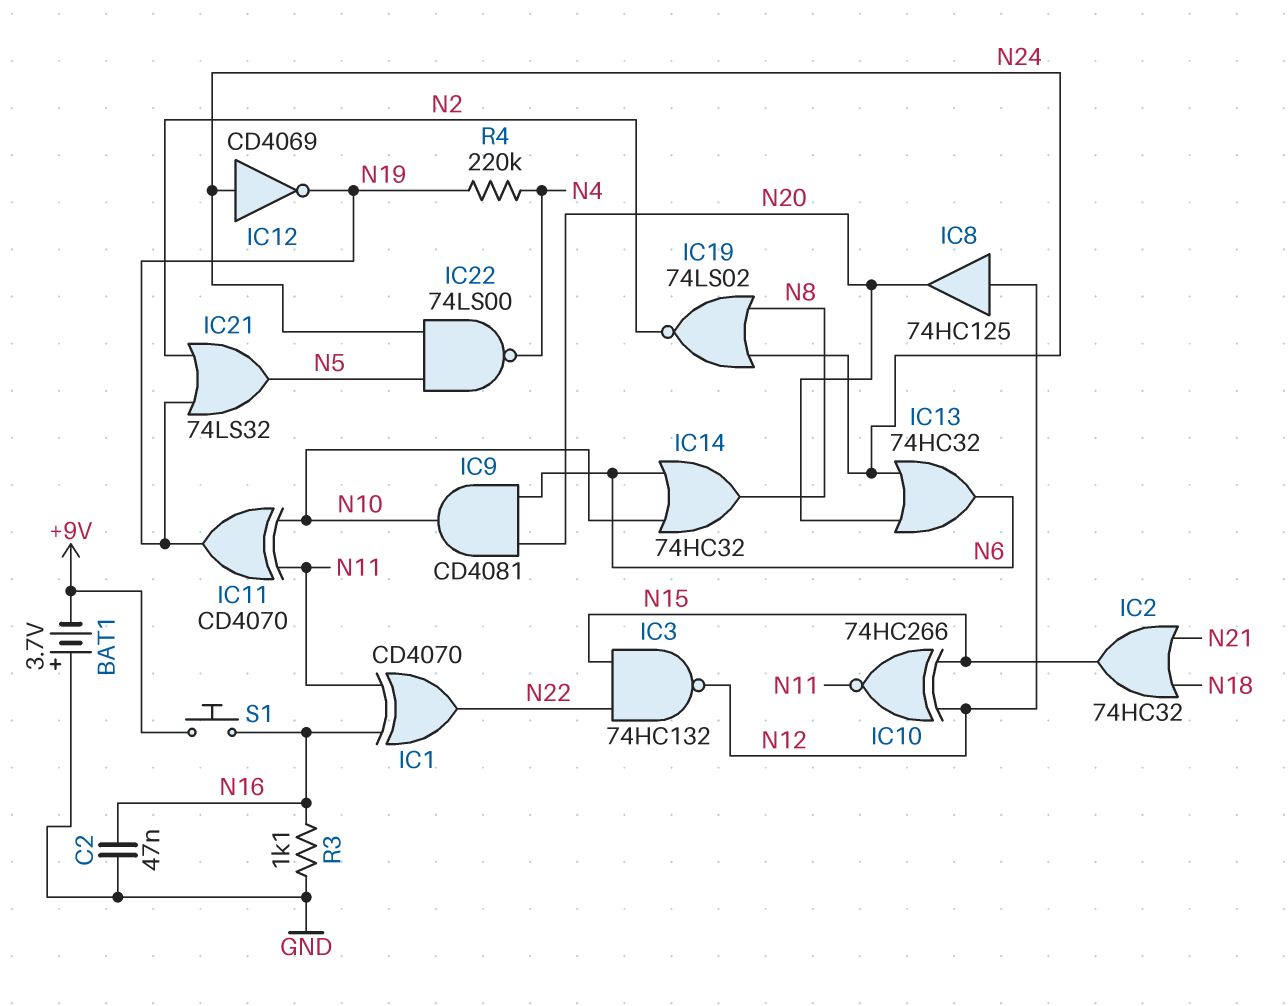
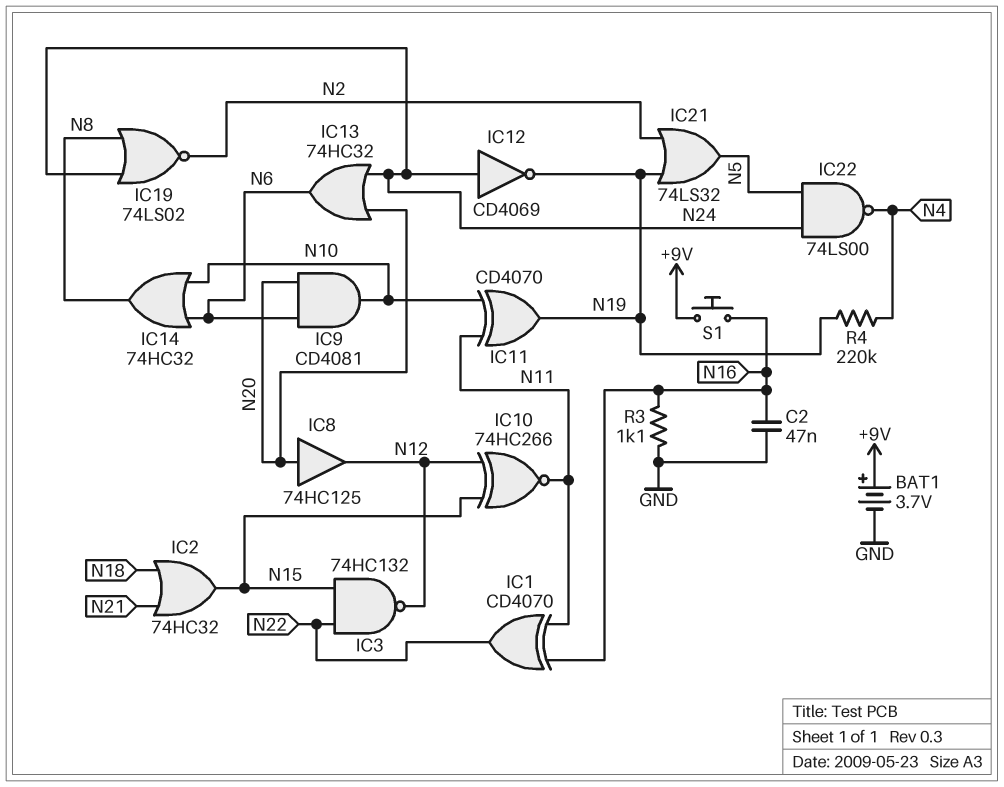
BAT1: 3.7V (plus GND, minus +9V) -> 3.7V (plus +9V, minus GND)
IC8: buffer 74HC125 (in N12, out N20) -> buffer 74HC125 (in N20, out N12)

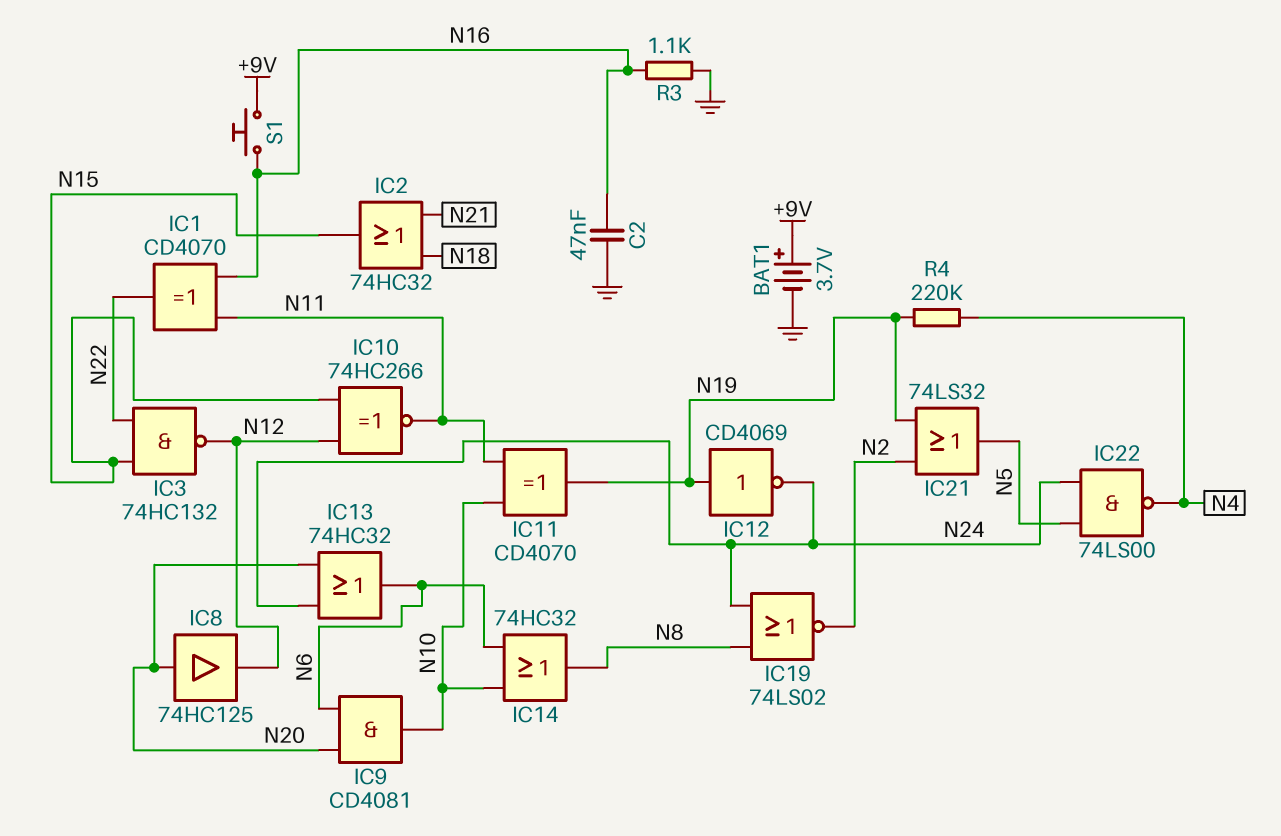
IC12: NOT CD4069 (in N24, out N19) -> NOT CD4069 (in N19, out N24)

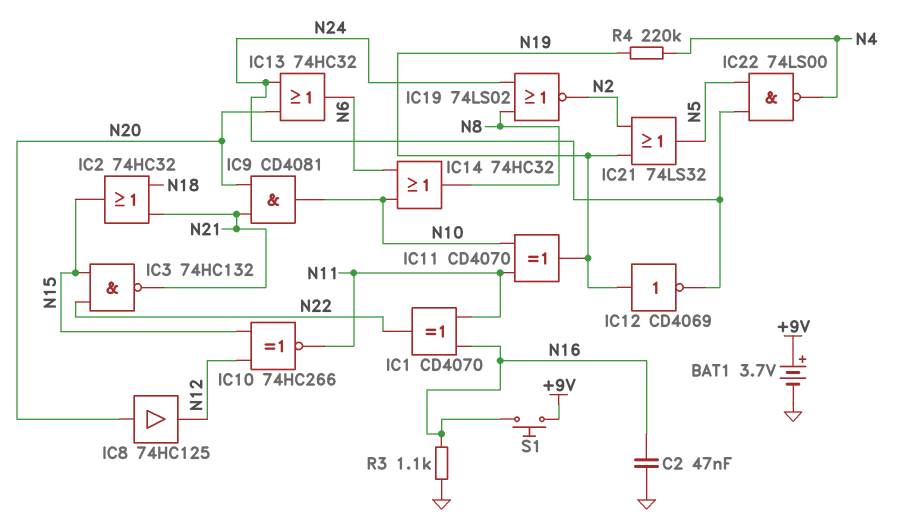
IC3: NAND 74HC132 (in N15, in N22, out N12) -> NAND 74HC132 (in N15, in N22, out N21)
IC9: AND CD4081 (in N6, in N20, out N10) -> AND CD4081 (in N20, in N21, out N10)

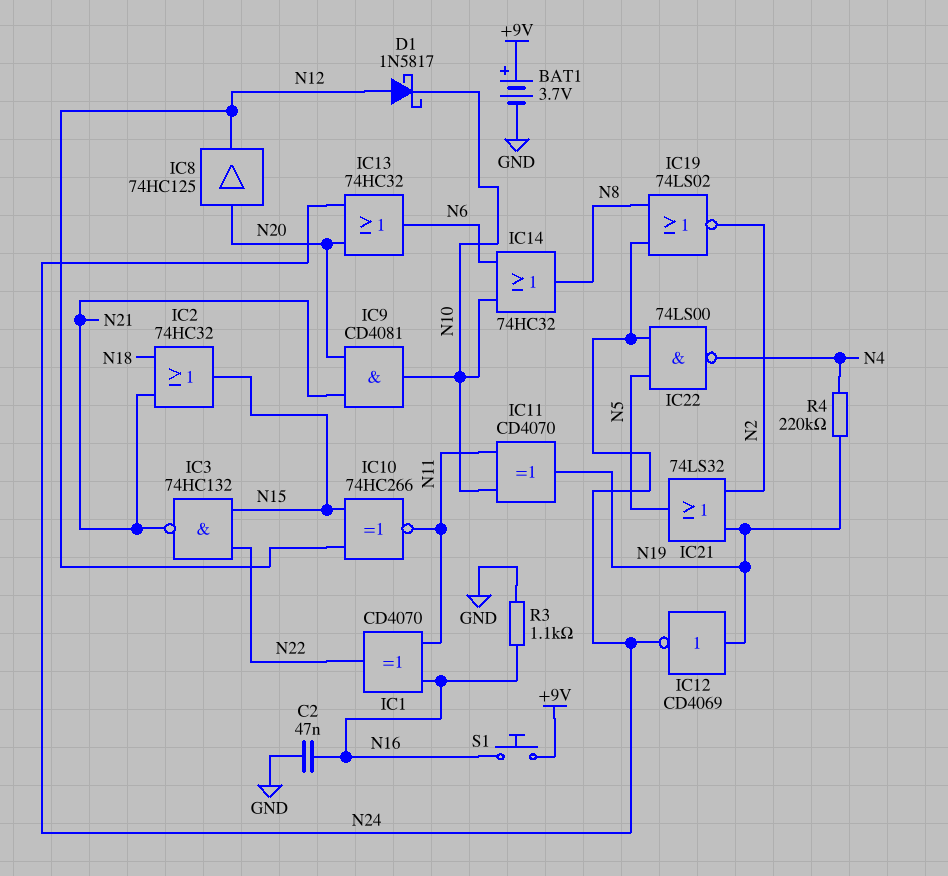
D1: none -> schottky 1N5817 (A N12, K N10)

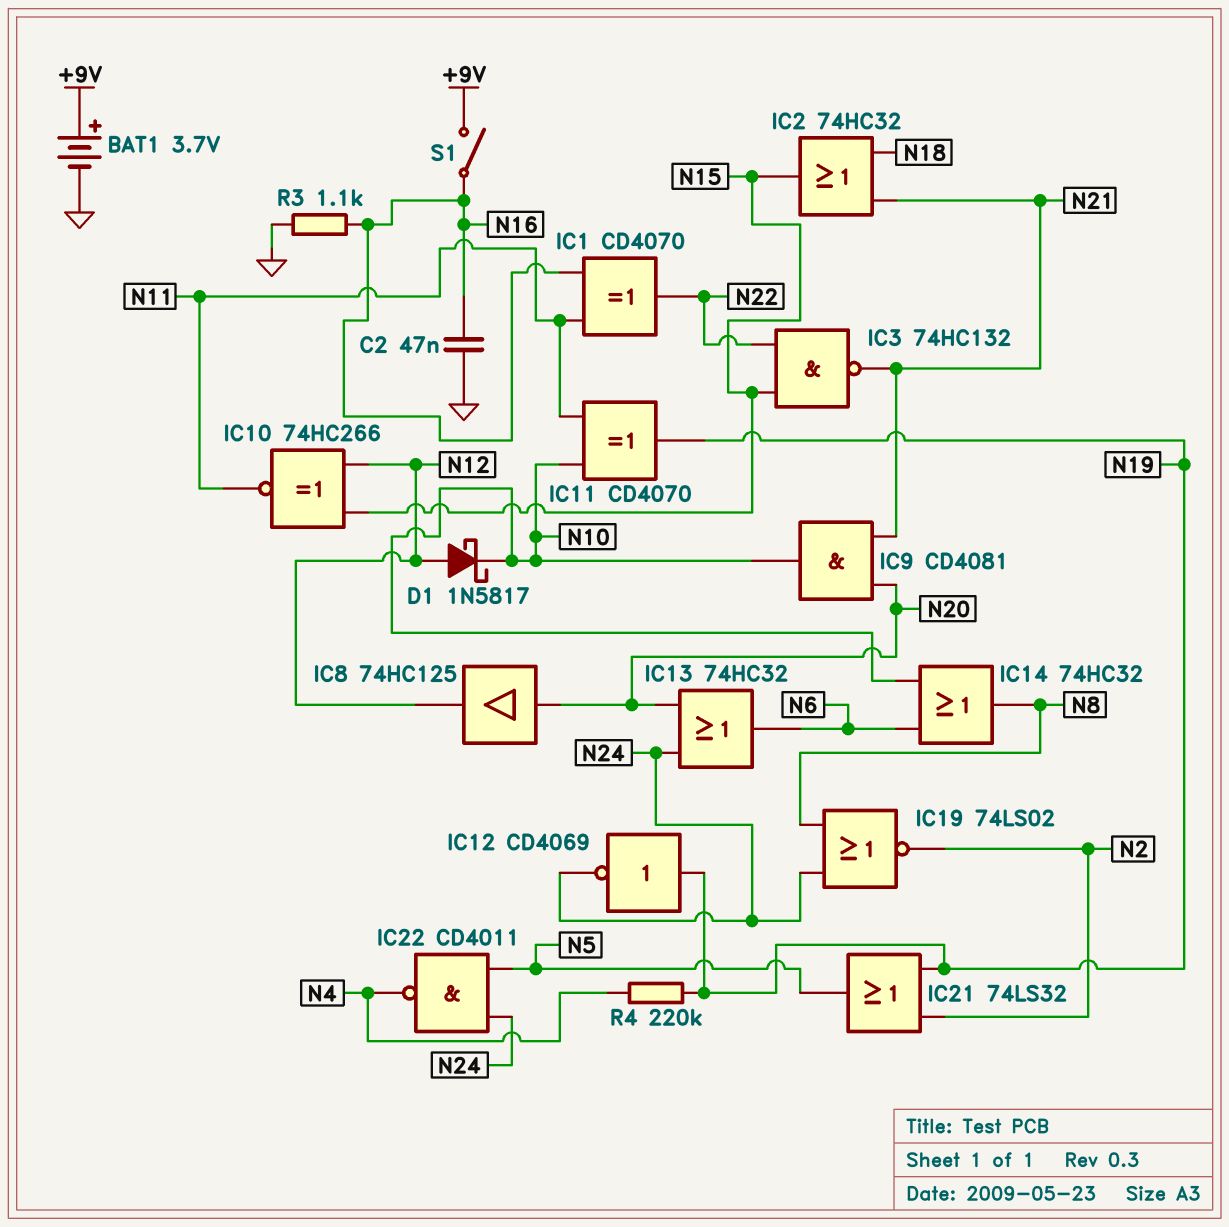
IC22: NAND 74LS00 (in N5, in N24, out N4) -> NAND CD4011 (in N5, in N24, out N4)
S1: button (+9V, N16) -> switch (+9V, N16)

